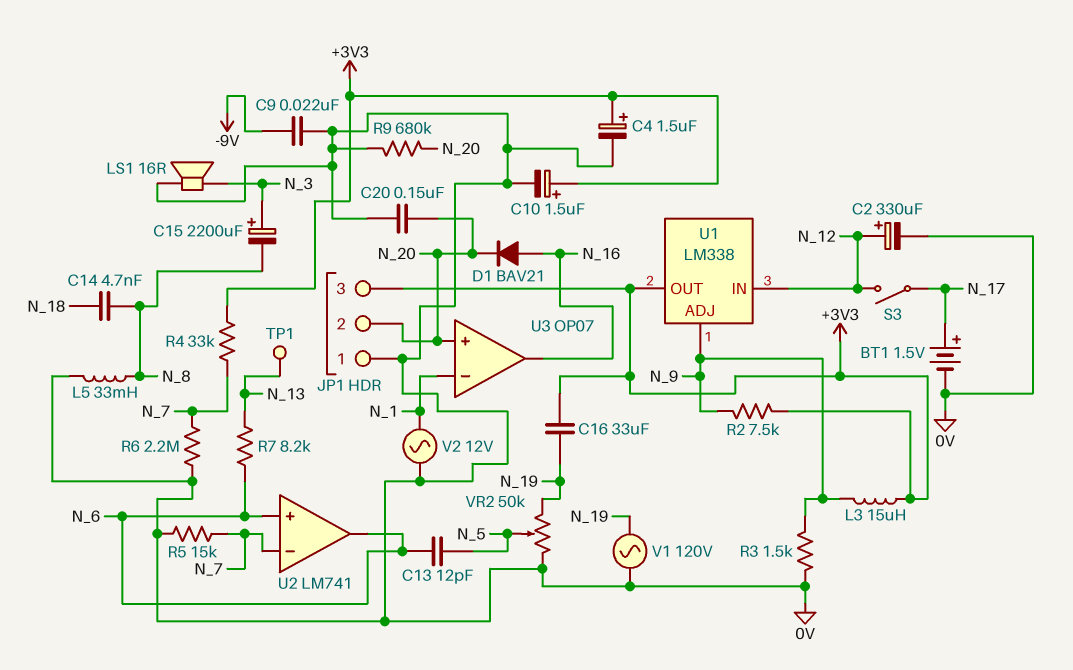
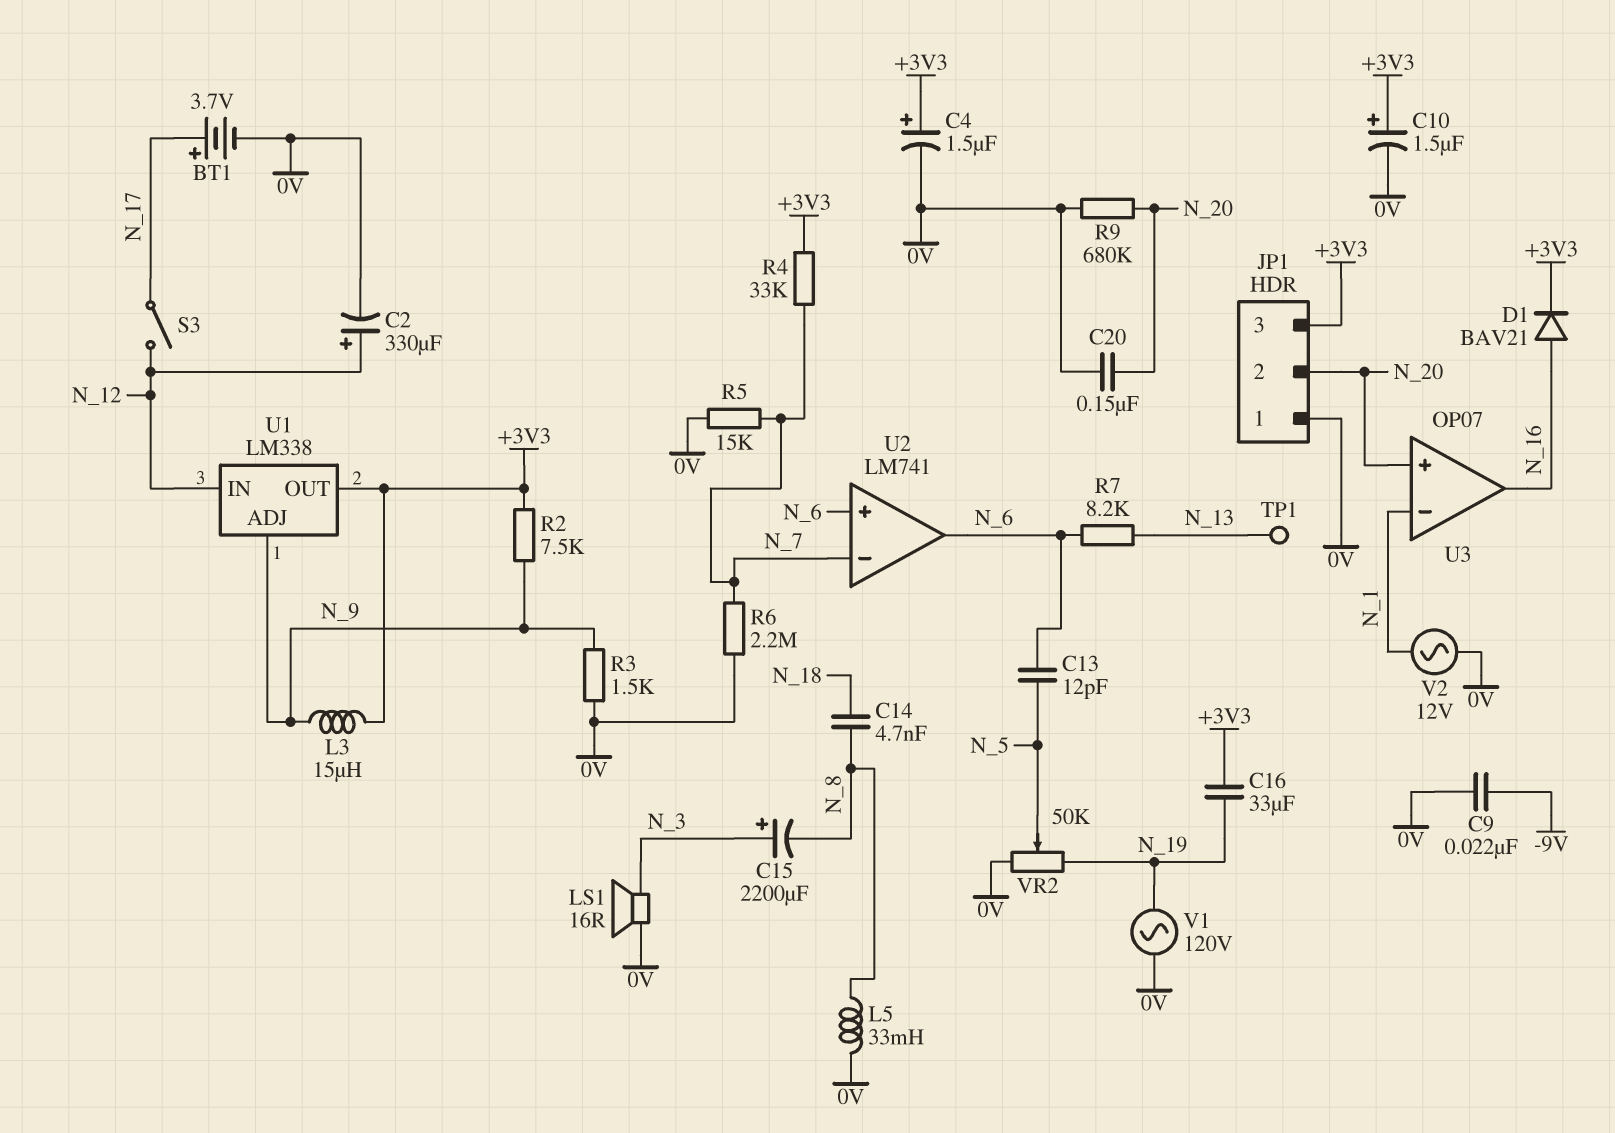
BT1: 1.5V (plus N_17, minus 0V) -> 3.7V (plus N_17, minus 0V)
D1: diode BAV21 (A N_16, K N_20) -> diode BAV21 (A N_16, K +3V3)

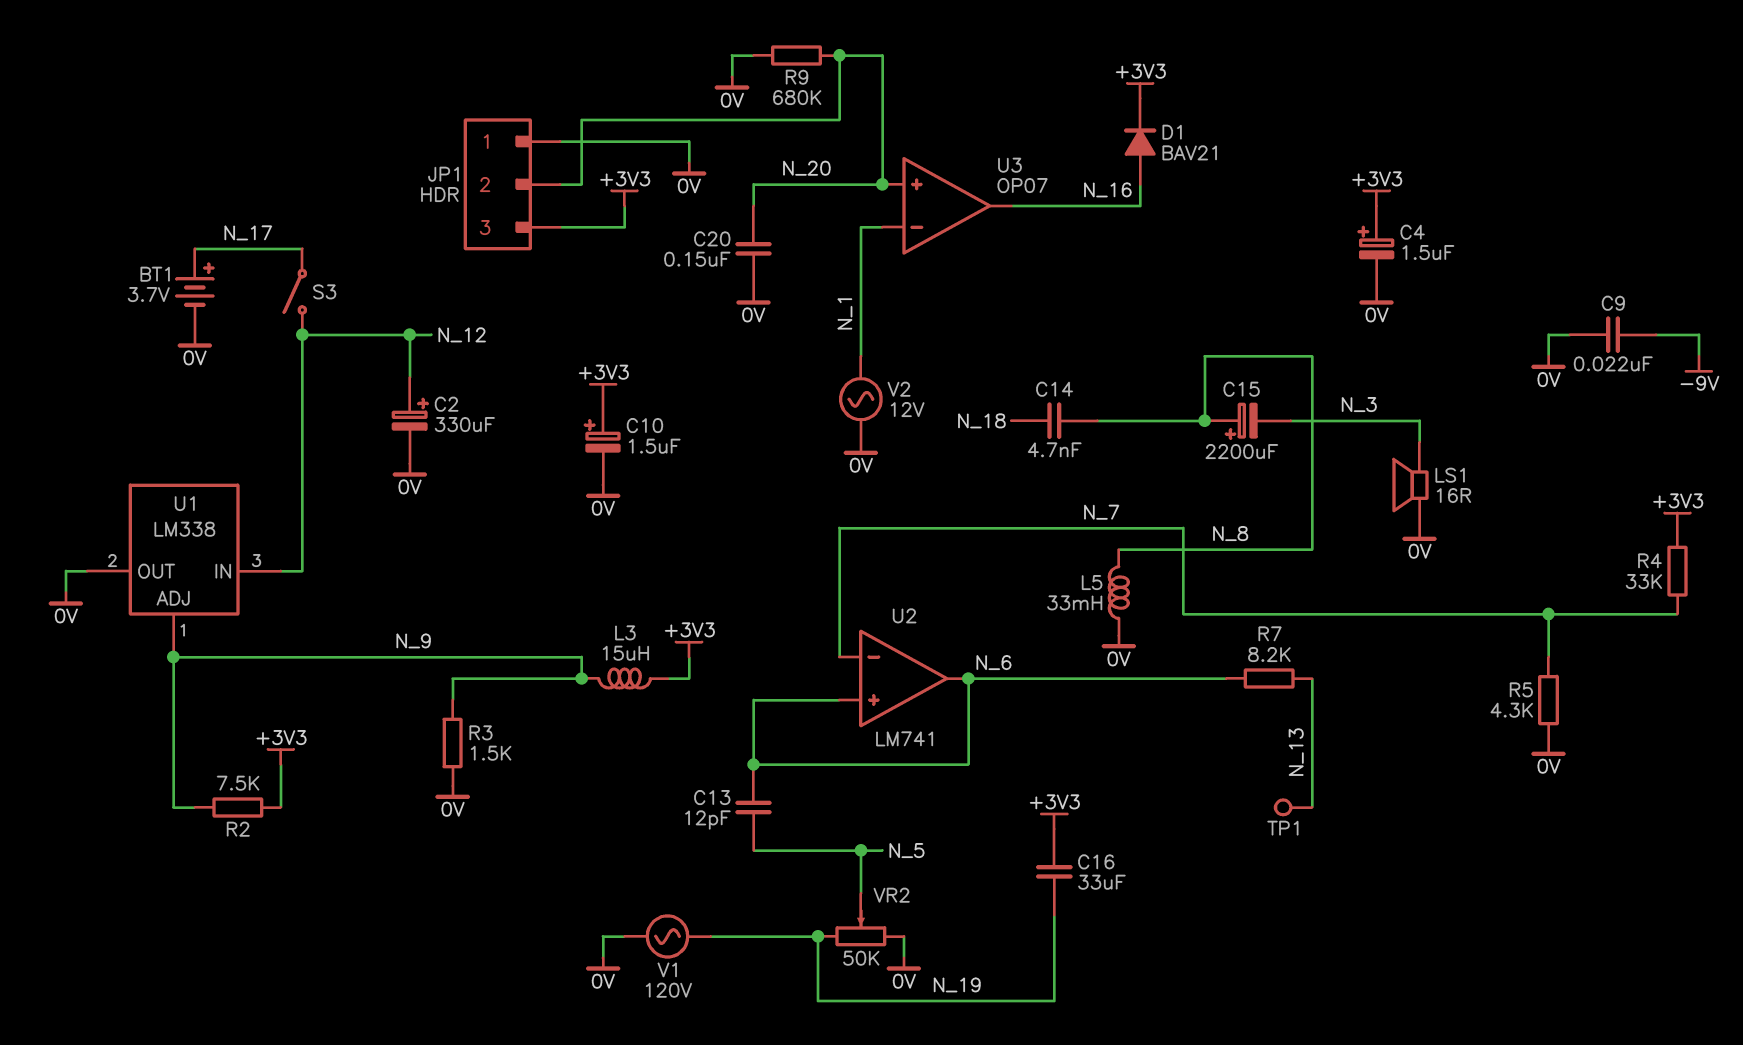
C15: 2200uF (plus N_3, minus N_8) -> 2200uF (plus N_8, minus N_3)
R5: 15k (0V, N_7) -> 4.3k (0V, N_7)
R6: 2.2M (0V, N_7) -> none
U1 pin OUT: +3V3 -> 0V

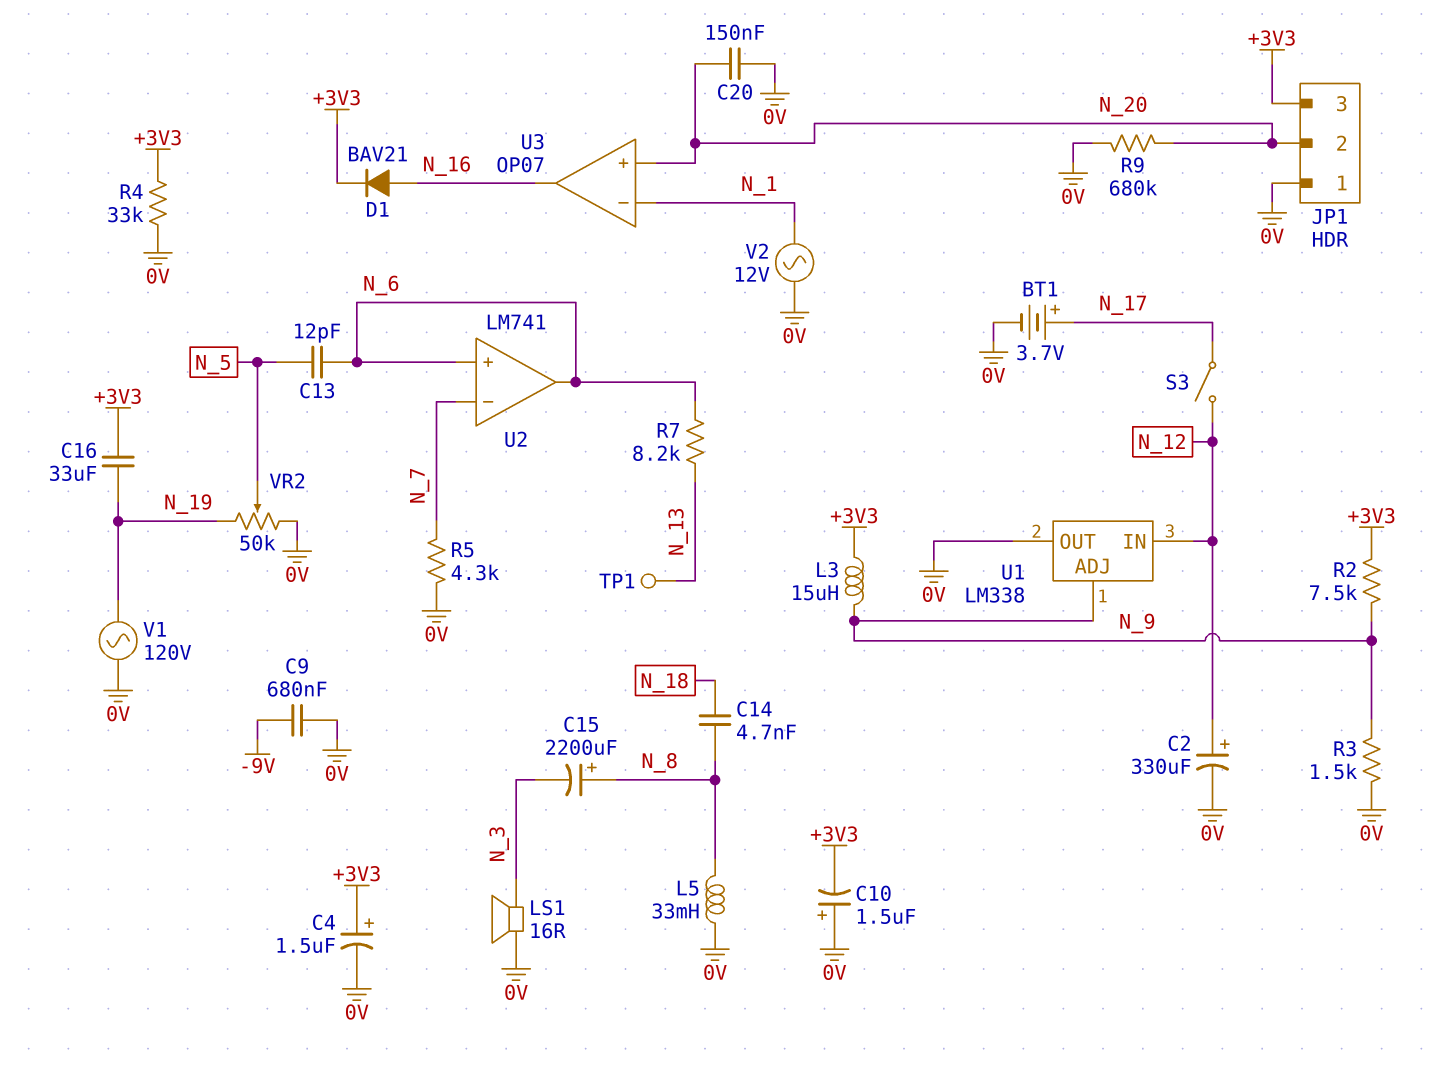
C9: 22nF (-9V, 0V) -> 680nF (-9V, 0V)
C10: 1.5uF (plus +3V3, minus 0V) -> 1.5uF (plus 0V, minus +3V3)
R4: 33k (+3V3, N_7) -> 33k (+3V3, 0V)

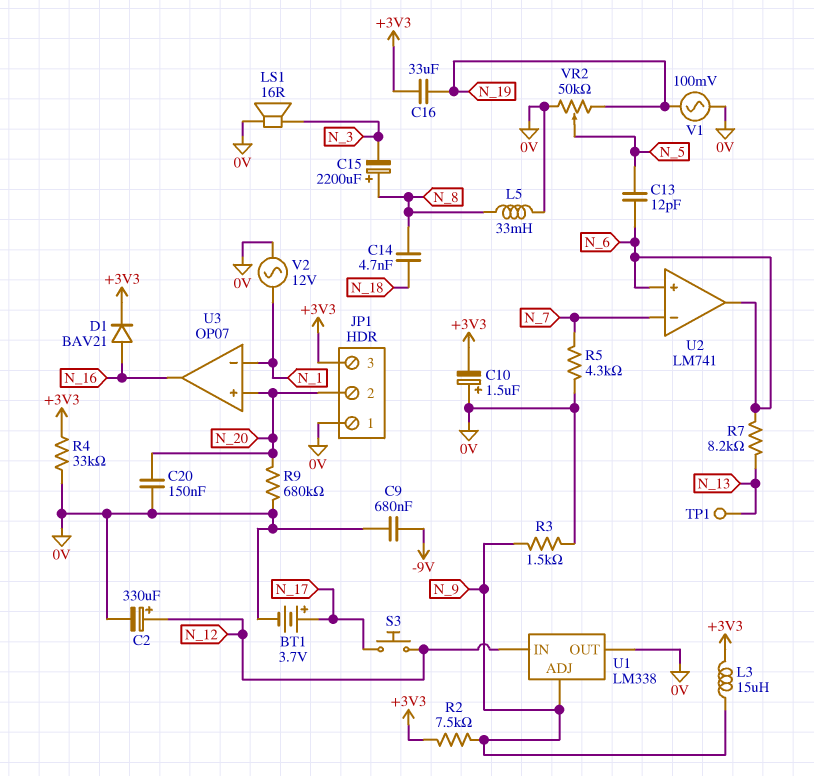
C4: 1.5uF (plus +3V3, minus 0V) -> none
S3: switch (N_12, N_17) -> button (N_12, N_17)
V1: AC 120V (0V, N_19) -> AC 100mV (0V, N_19)

